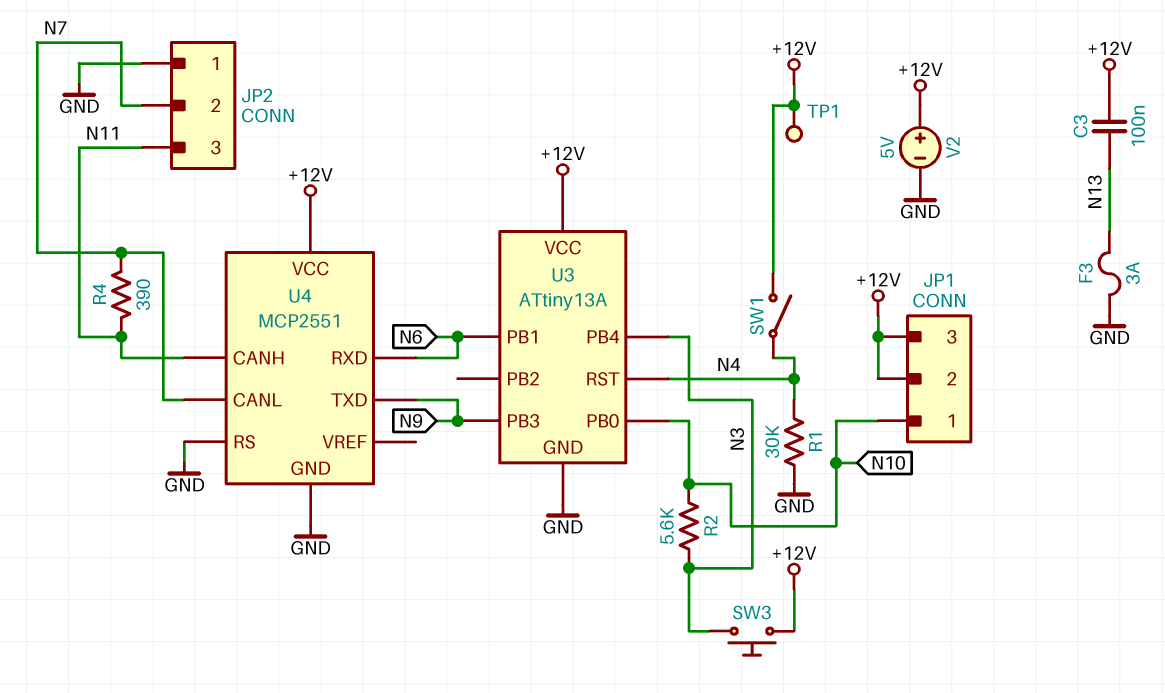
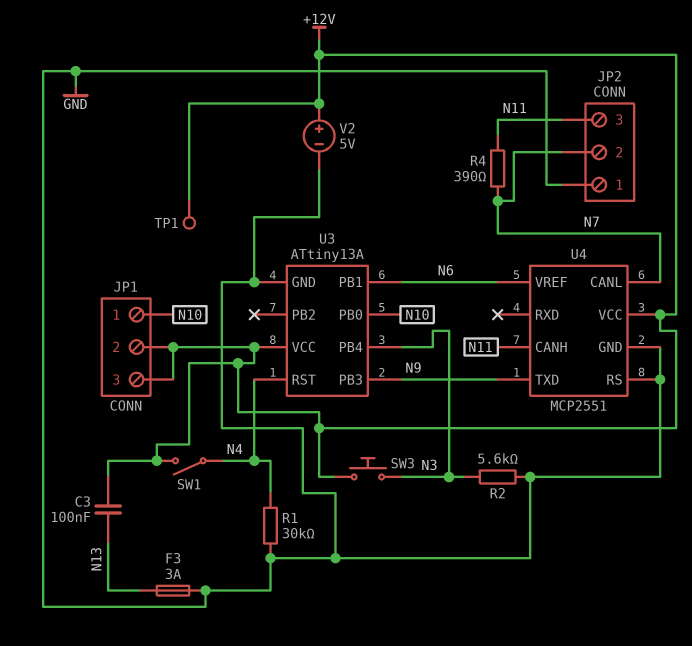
R2: 5.6k (N3, N10) -> 5.6k (GND, N3)
U4 pin RXD: N6 -> none
U4 pin VREF: none -> N6

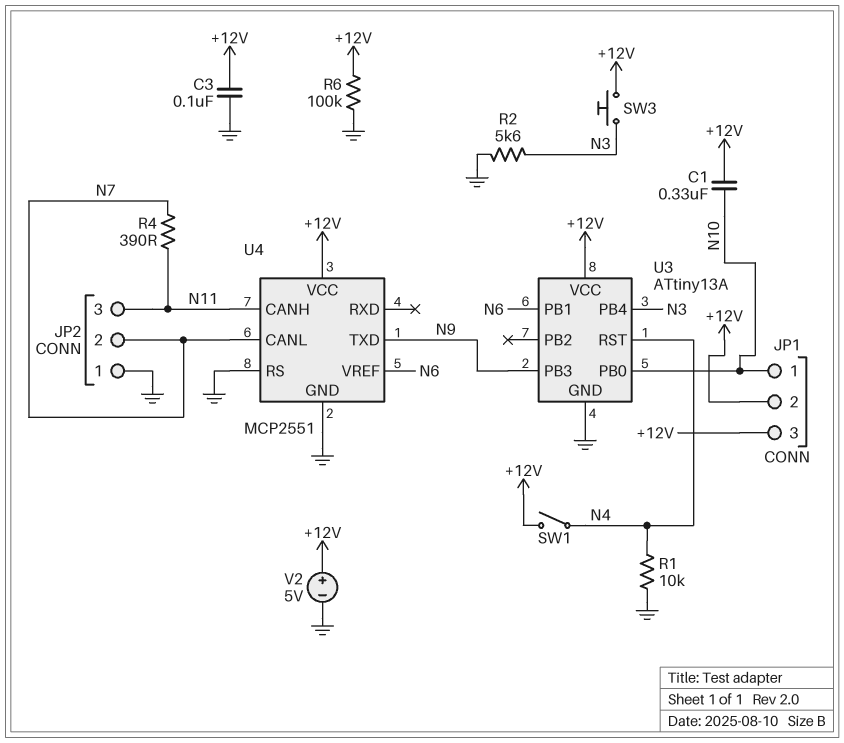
C1: none -> 330nF (+12V, N10)
C3: 100nF (+12V, N13) -> 100nF (+12V, GND)
F3: 3A (GND, N13) -> none
R1: 30k (GND, N4) -> 10k (GND, N4)
R6: none -> 100k (+12V, GND)
TP1: test point (+12V) -> none

